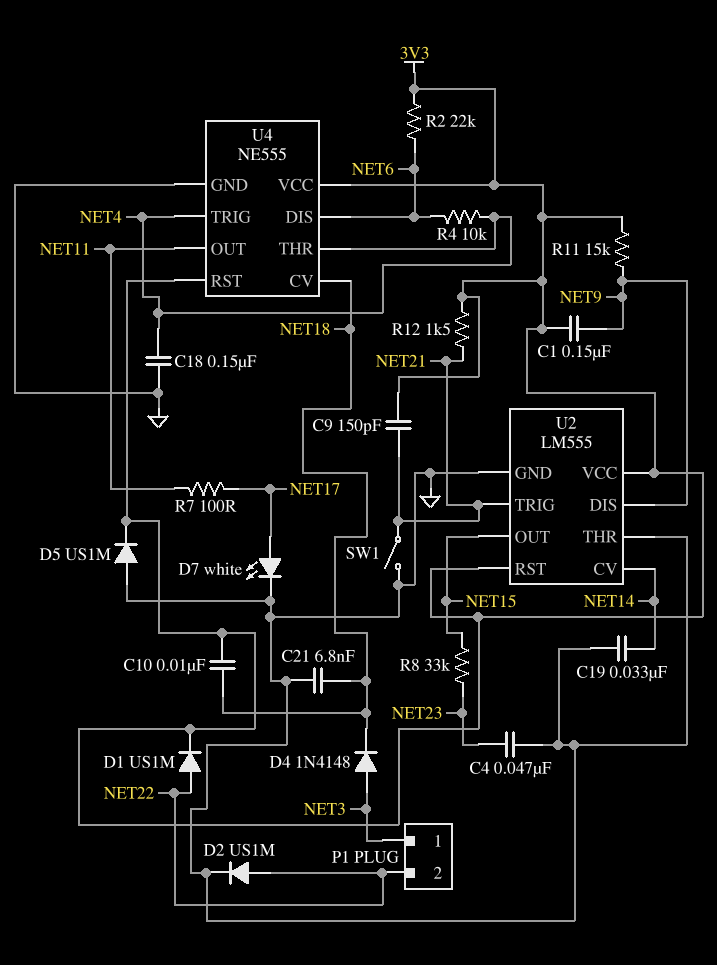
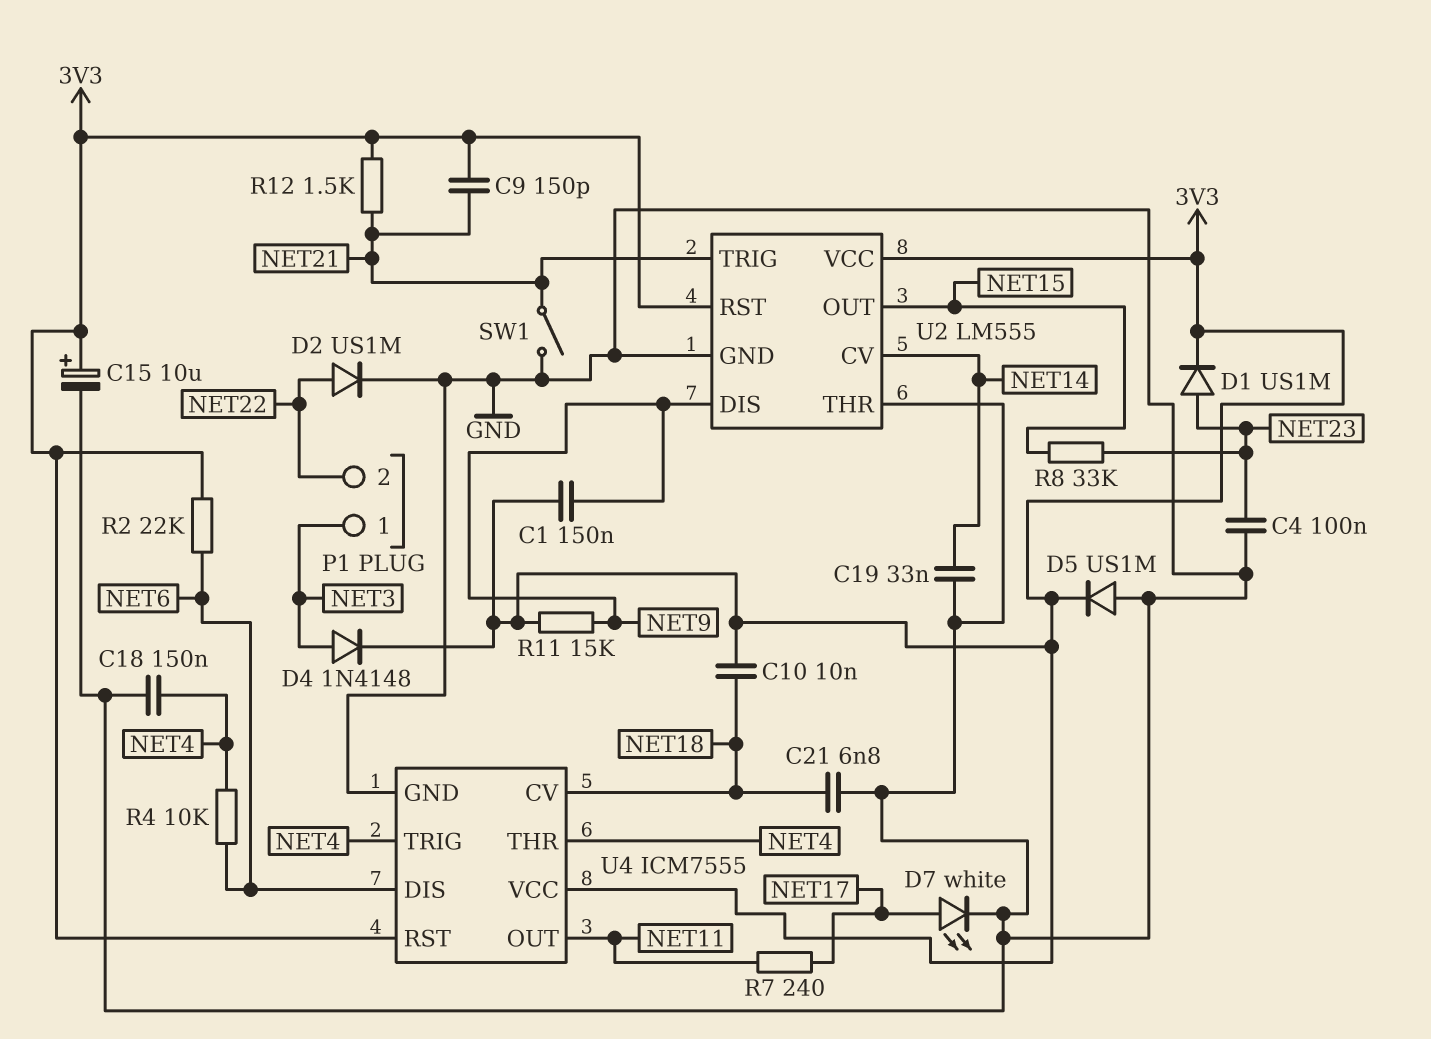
C4: 47nF (GND, NET23) -> 100nF (GND, NET23)
C15: none -> 10uF (plus 3V3, minus GND)
D1: diode US1M (A NET22, K 3V3) -> diode US1M (A NET23, K 3V3)
D4: diode 1N4148 (A NET3, K NET18) -> diode 1N4148 (A NET3, K 3V3)
R7: 100 (NET11, NET17) -> 240 (NET11, NET17)
U4: NE555 -> ICM7555

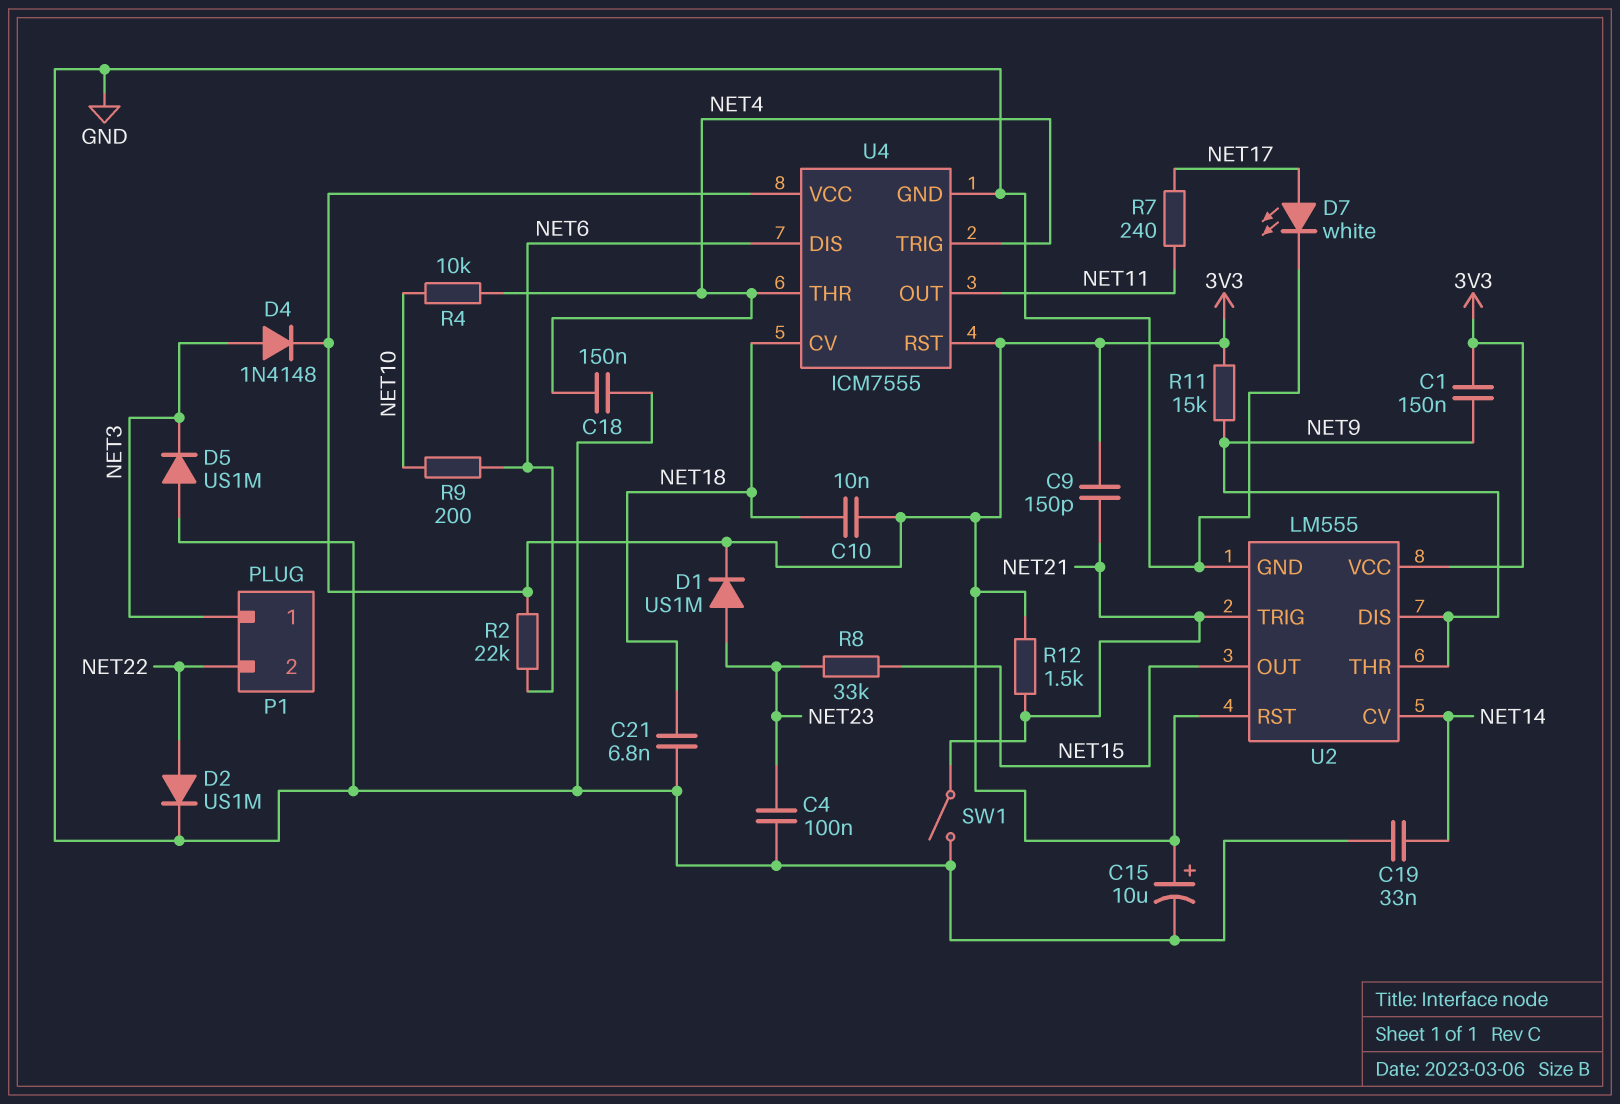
D5: diode US1M (A GND, K 3V3) -> diode US1M (A GND, K NET3)
R4: 10k (NET4, NET6) -> 10k (NET4, NET10)
R9: none -> 200 (NET6, NET10)
U2 pin THR: GND -> NET9

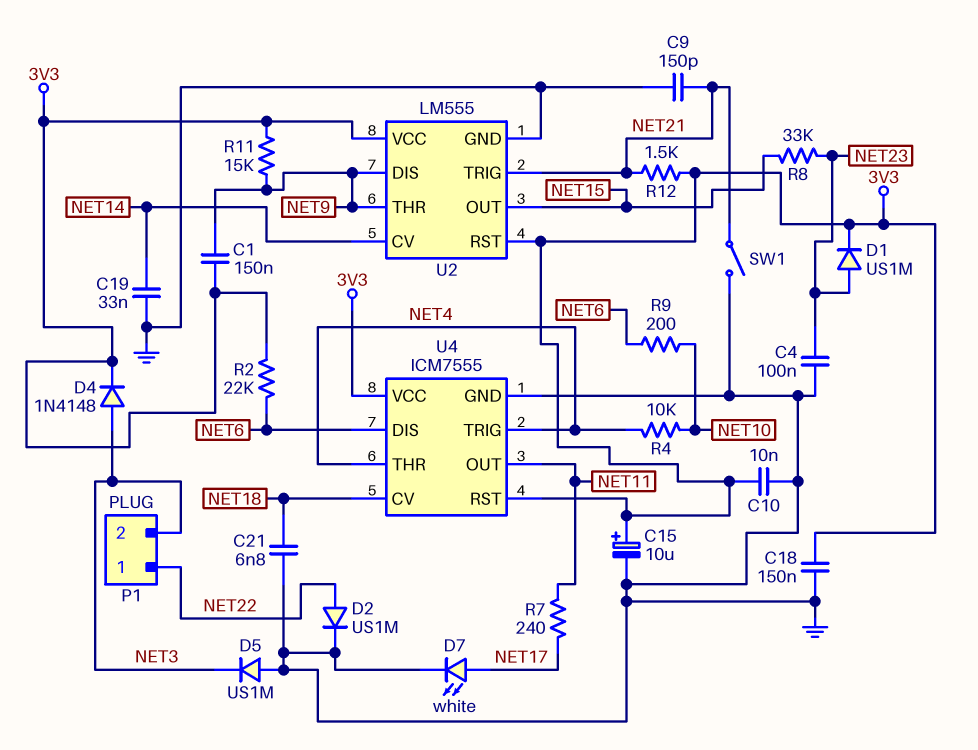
C9: 150pF (3V3, NET21) -> 150pF (GND, NET21)
C10: 10nF (3V3, NET18) -> 10nF (3V3, GND)
C18: 150nF (GND, NET4) -> 150nF (3V3, GND)
P1 pin 1: NET3 -> NET22
P1 pin 2: NET22 -> NET3

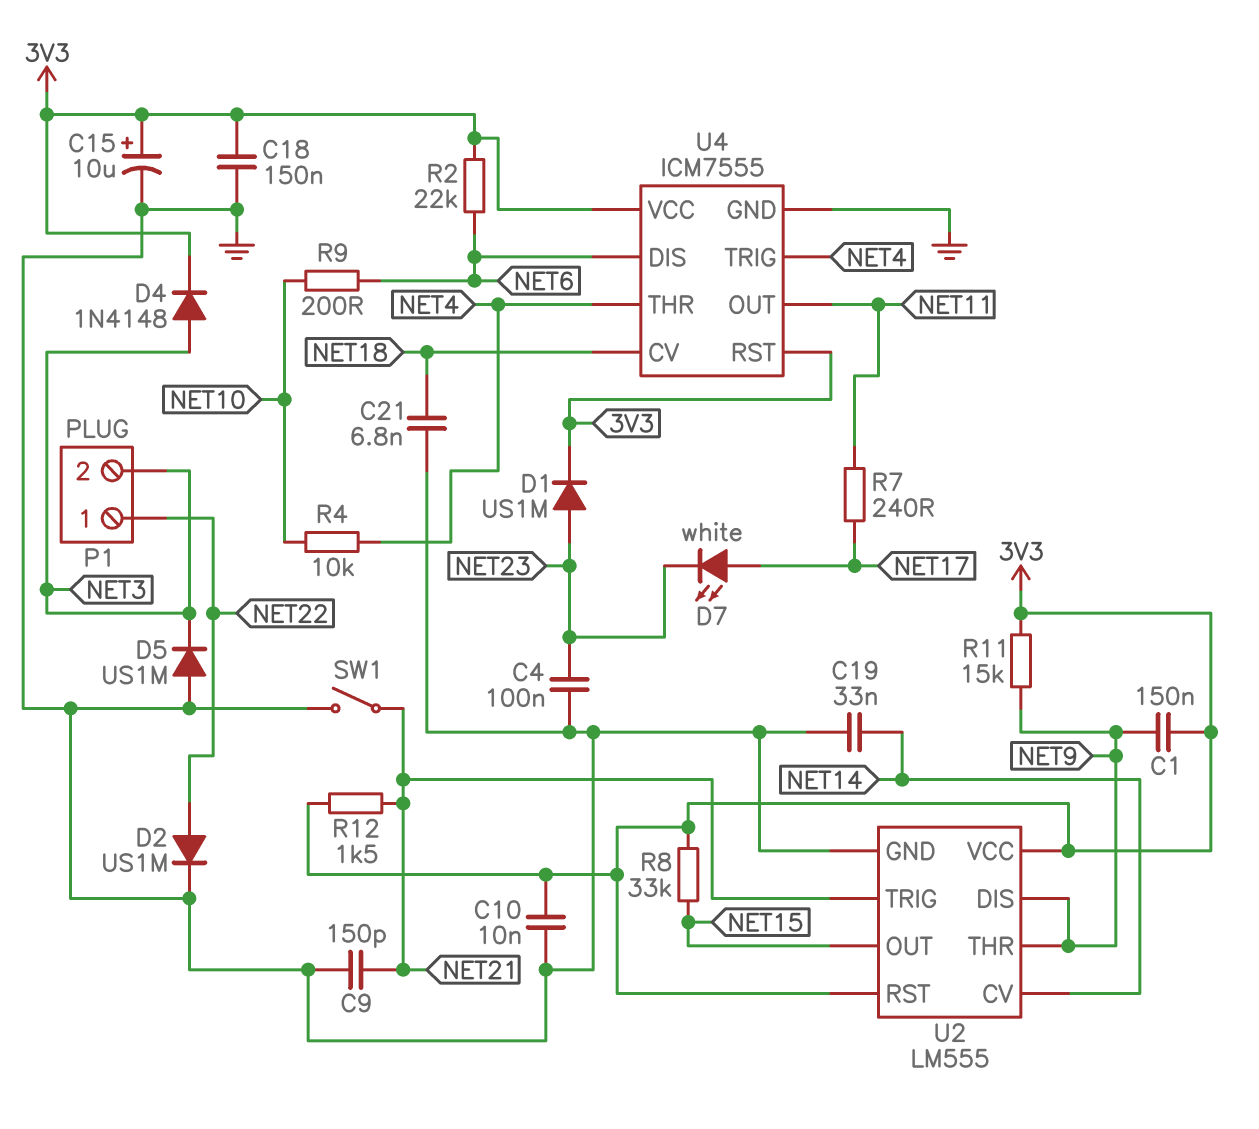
D7: LED white (A NET17, K GND) -> LED white (A NET17, K NET23)
R8: 33k (NET15, NET23) -> 33k (3V3, NET15)

